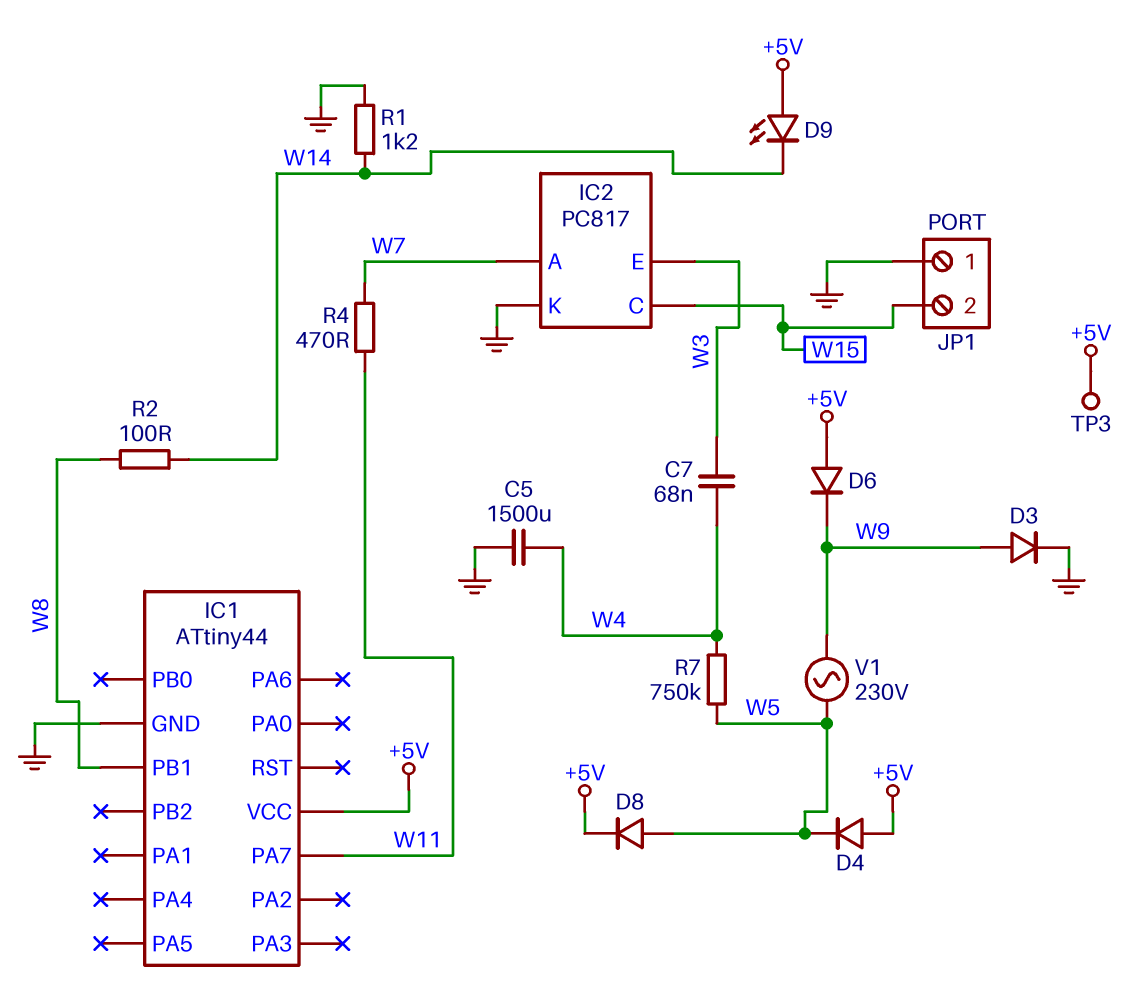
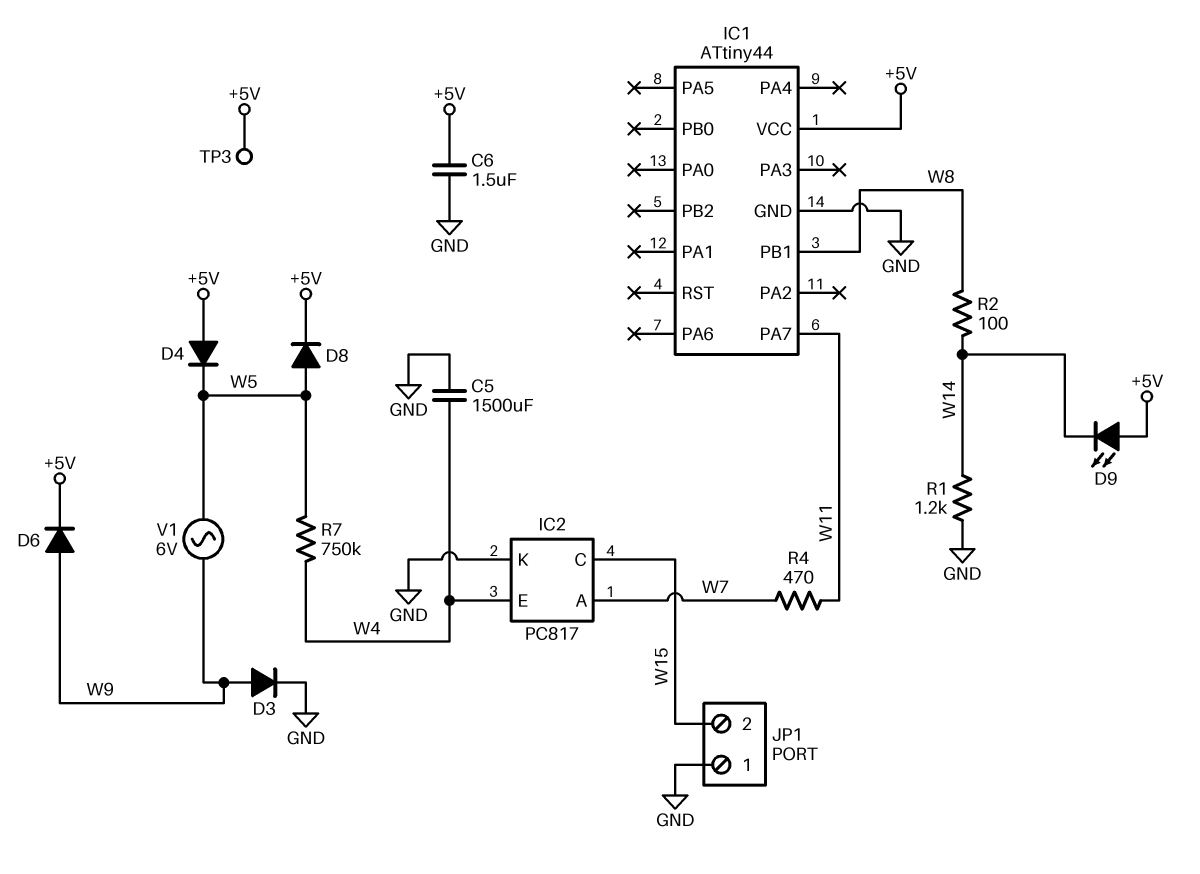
C6: none -> 1.5uF (+5V, GND)
C7: 68nF (W3, W4) -> none
D6: diode (A +5V, K W9) -> diode (A W9, K +5V)
IC2 pin E: W3 -> W4
V1: AC 230V (W5, W9) -> AC 6V (W5, W9)

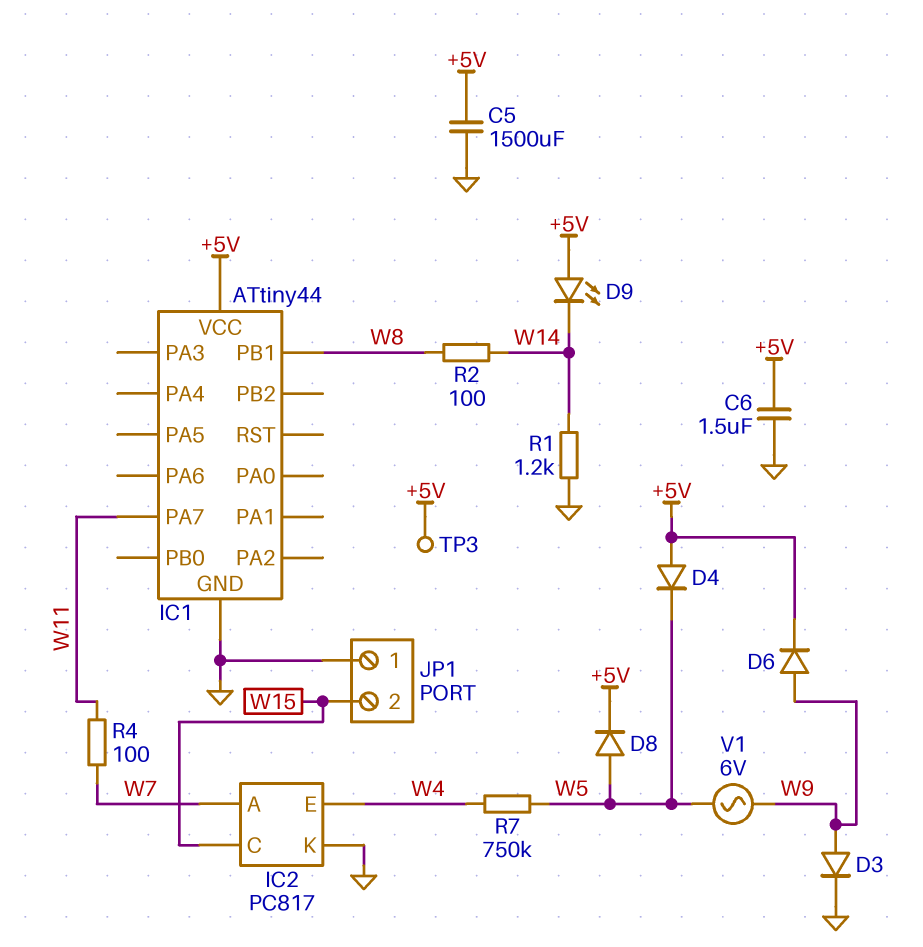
C5: 1500uF (GND, W4) -> 1500uF (+5V, GND)
R4: 470 (W7, W11) -> 100 (W7, W11)

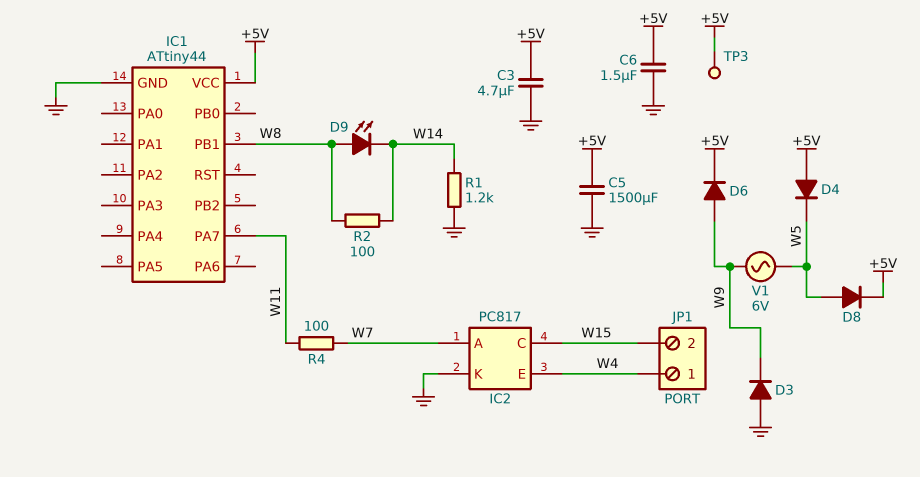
C3: none -> 4.7uF (+5V, GND)
D3: diode (A W9, K GND) -> diode (A GND, K W9)
D9: LED (A +5V, K W14) -> LED (A W8, K W14)
JP1 pin 1: GND -> W4
R7: 750k (W4, W5) -> none

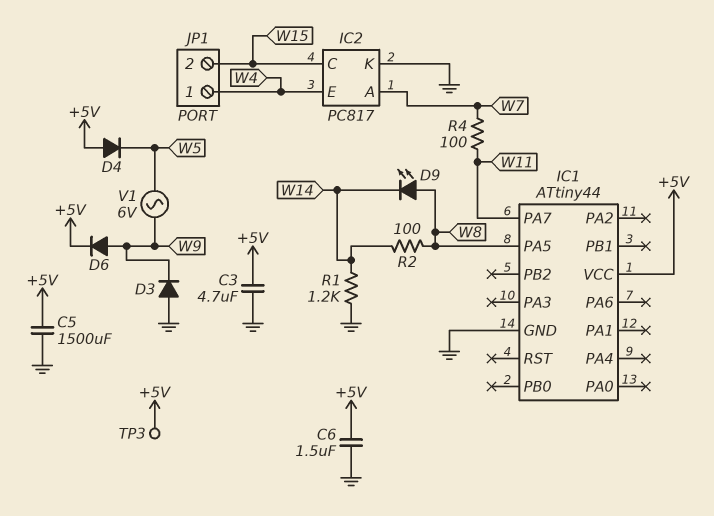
D8: diode (A W5, K +5V) -> none
IC1 pin PA5: none -> W8
IC1 pin PB1: W8 -> none

